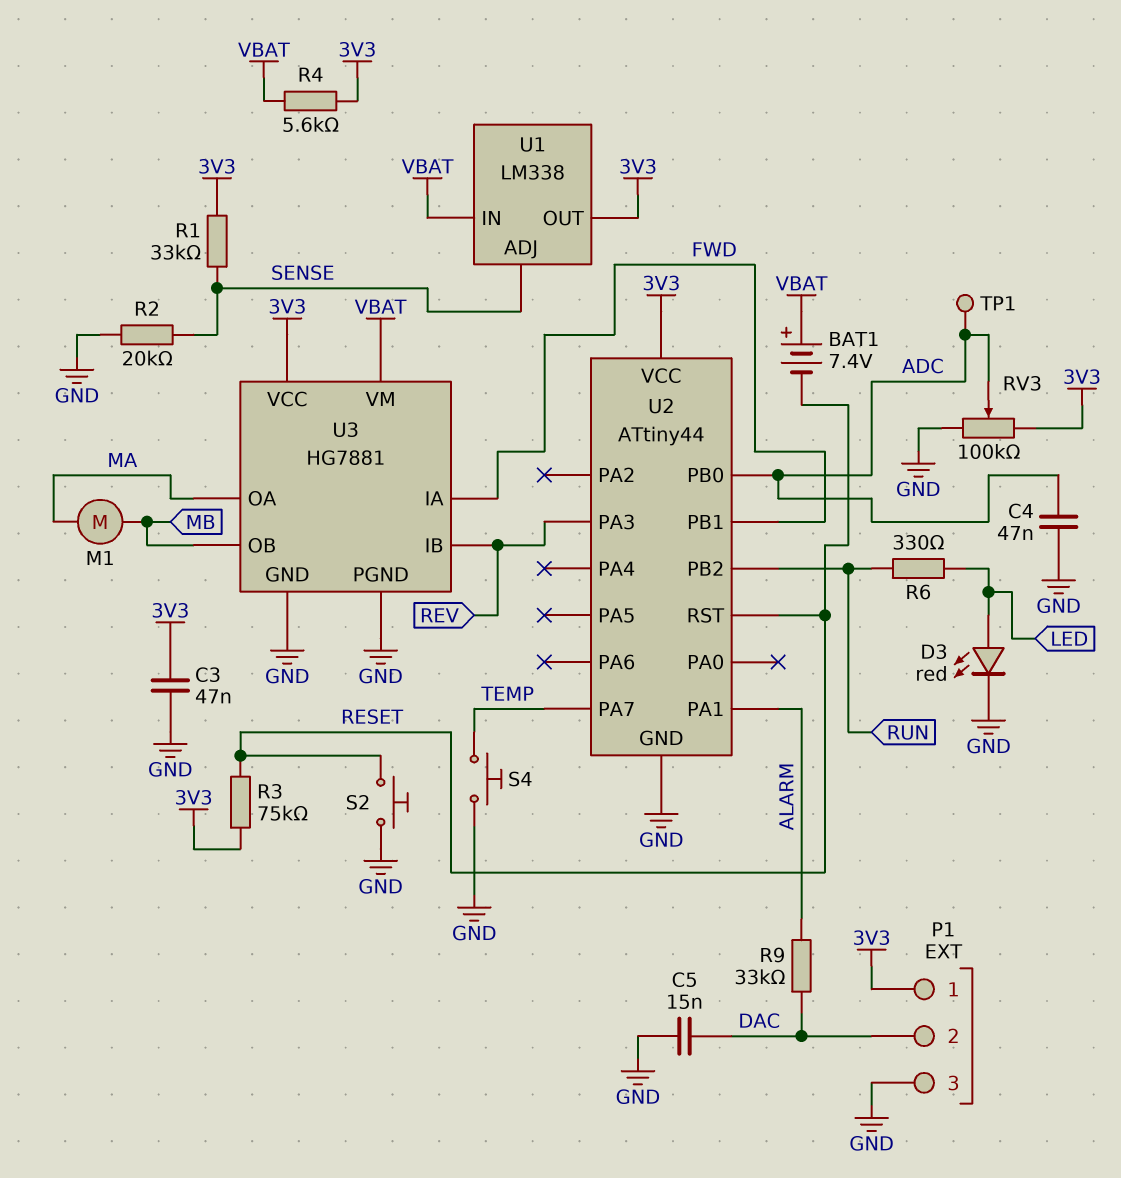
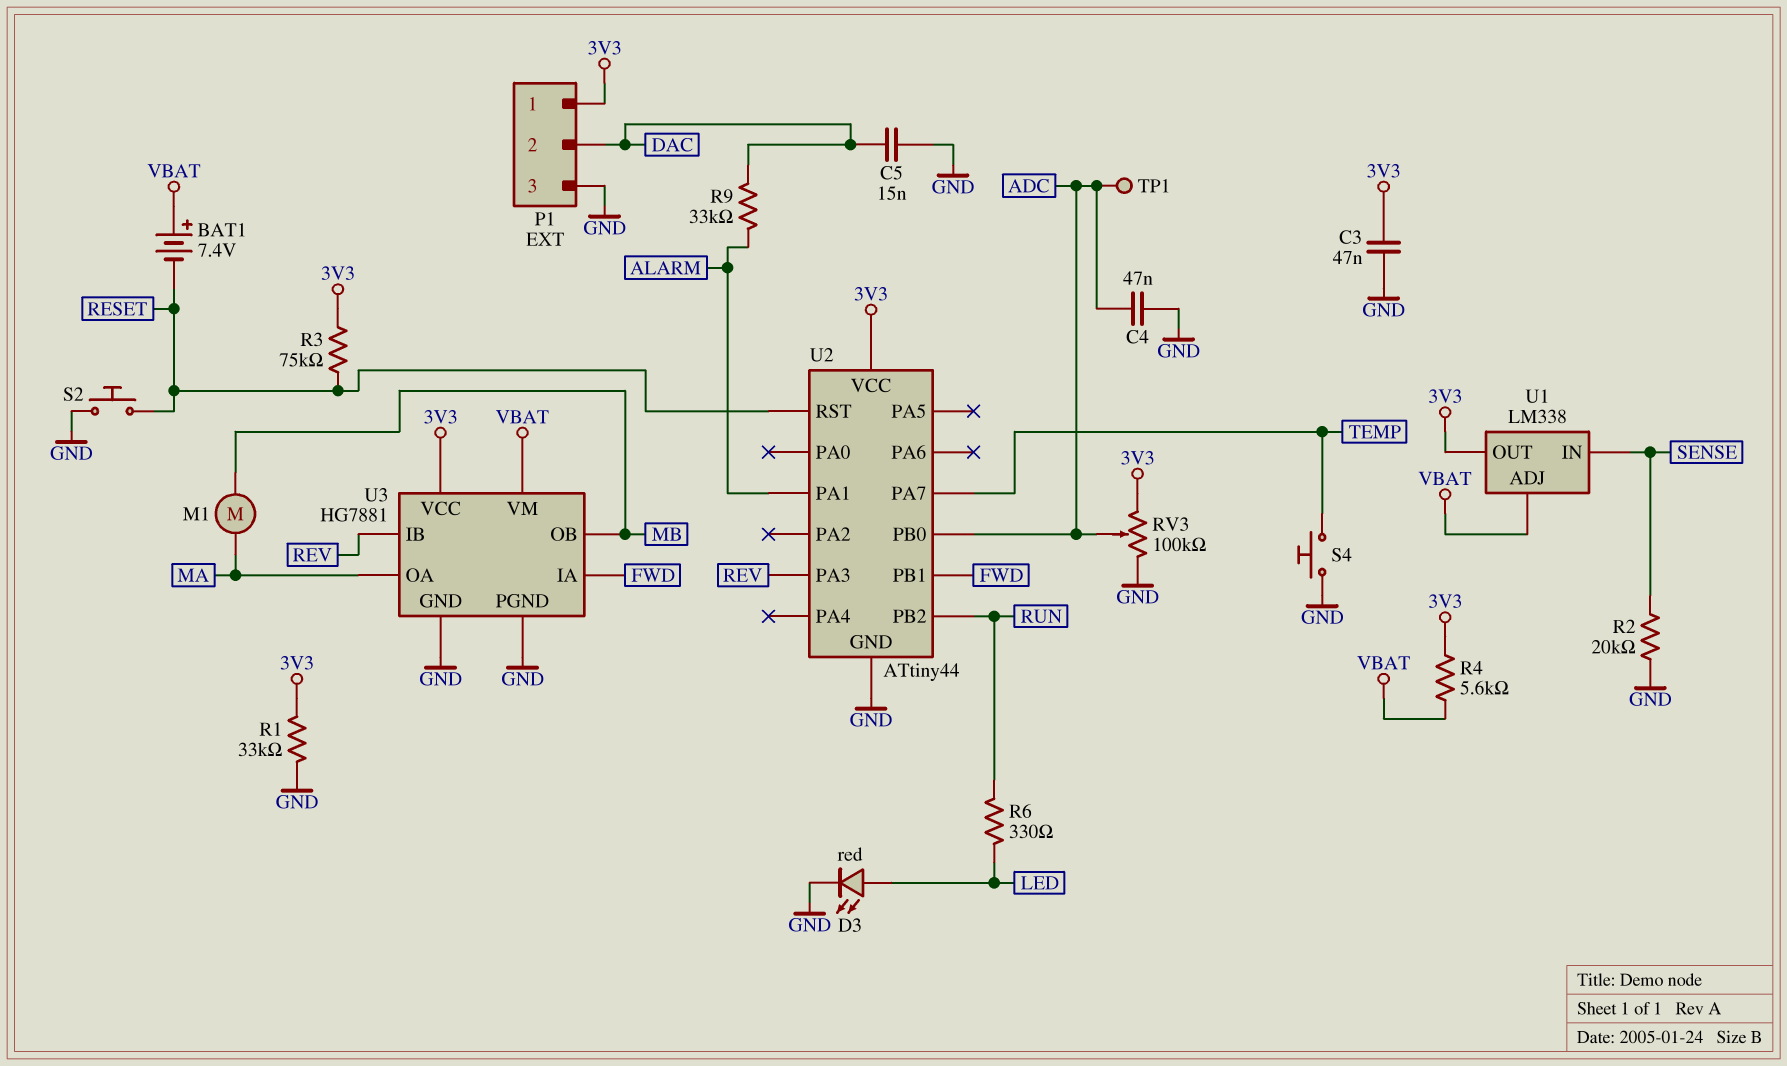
R1: 33k (3V3, SENSE) -> 33k (3V3, GND)
U1 pin ADJ: SENSE -> VBAT
U1 pin IN: VBAT -> SENSE

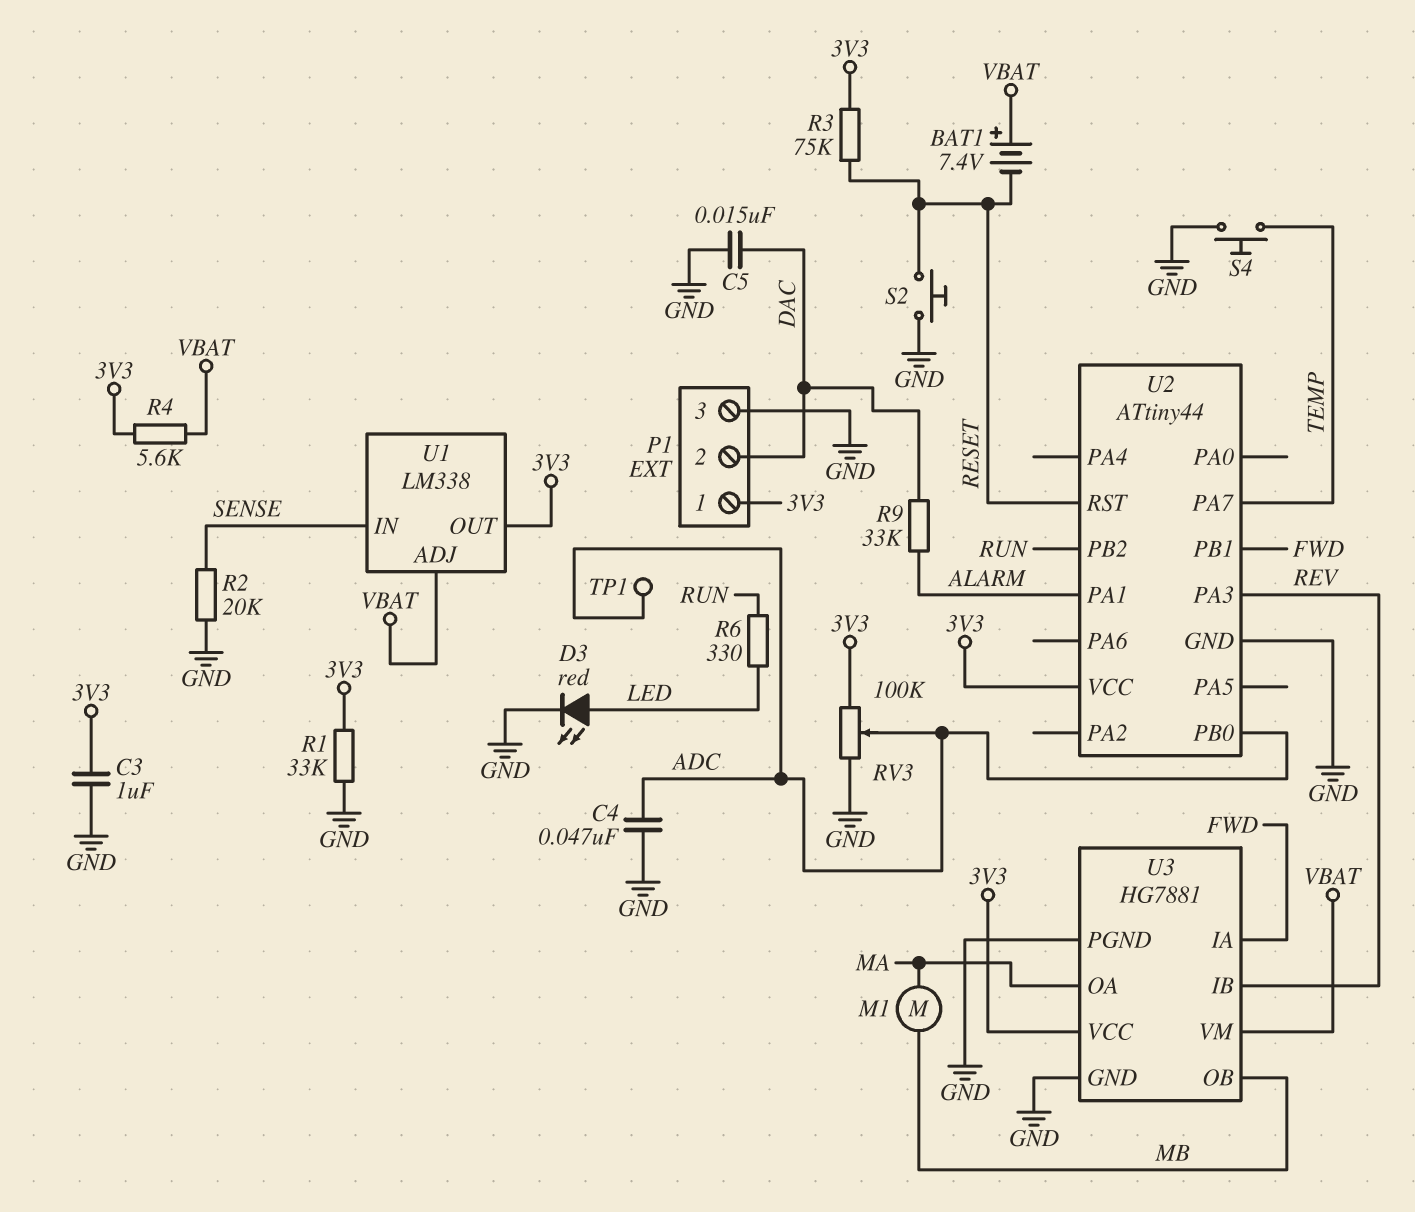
C3: 47nF (3V3, GND) -> 1uF (3V3, GND)

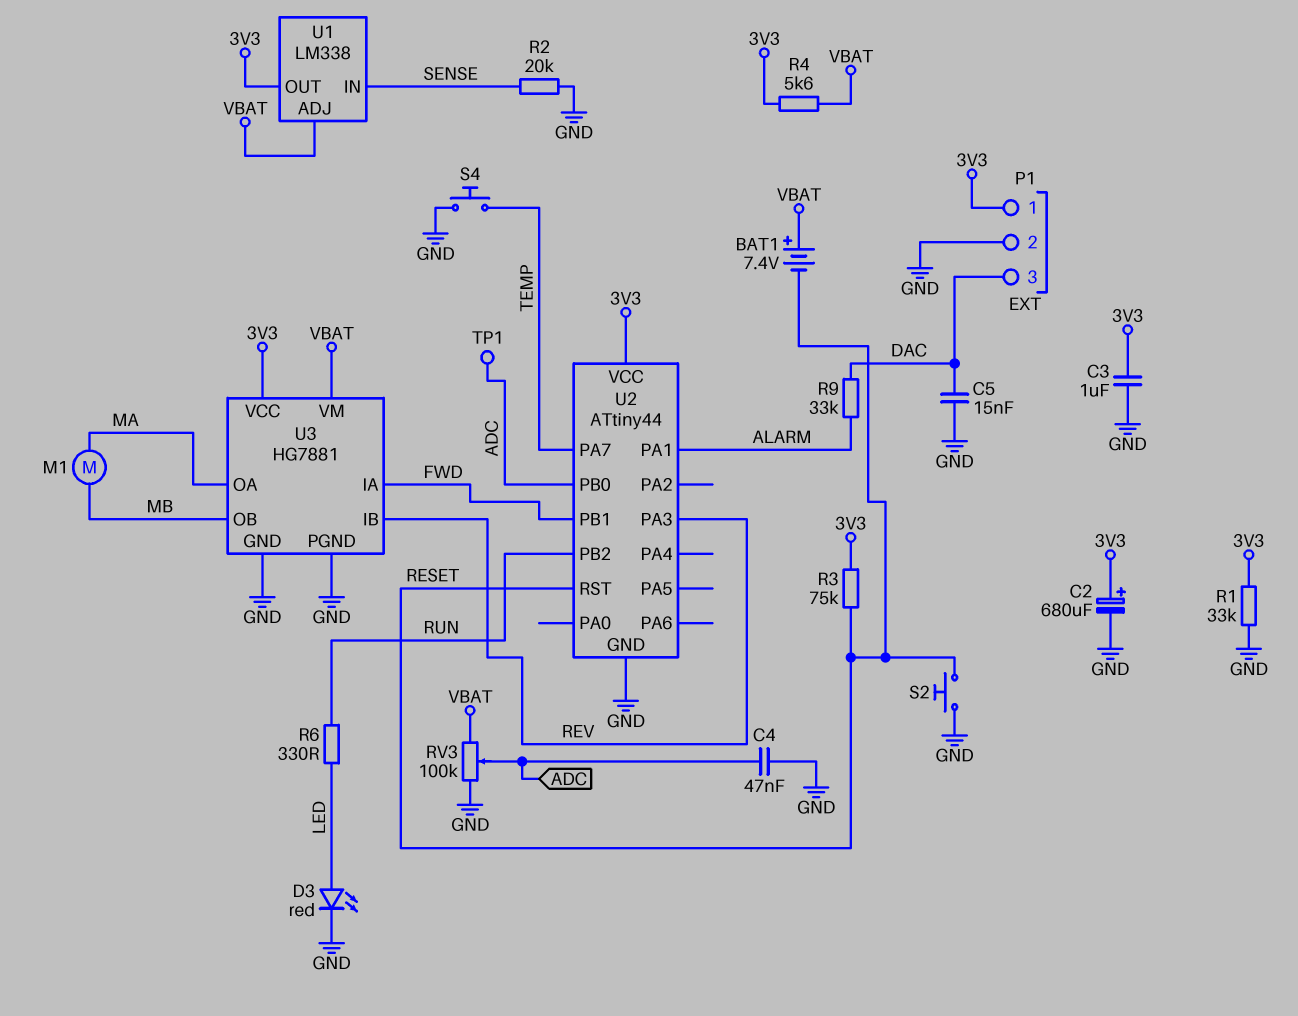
C2: none -> 680uF (plus 3V3, minus GND)
P1 pin 2: DAC -> GND
P1 pin 3: GND -> DAC
RV3: 100k (3V3, GND, wiper ADC) -> 100k (GND, VBAT, wiper ADC)

